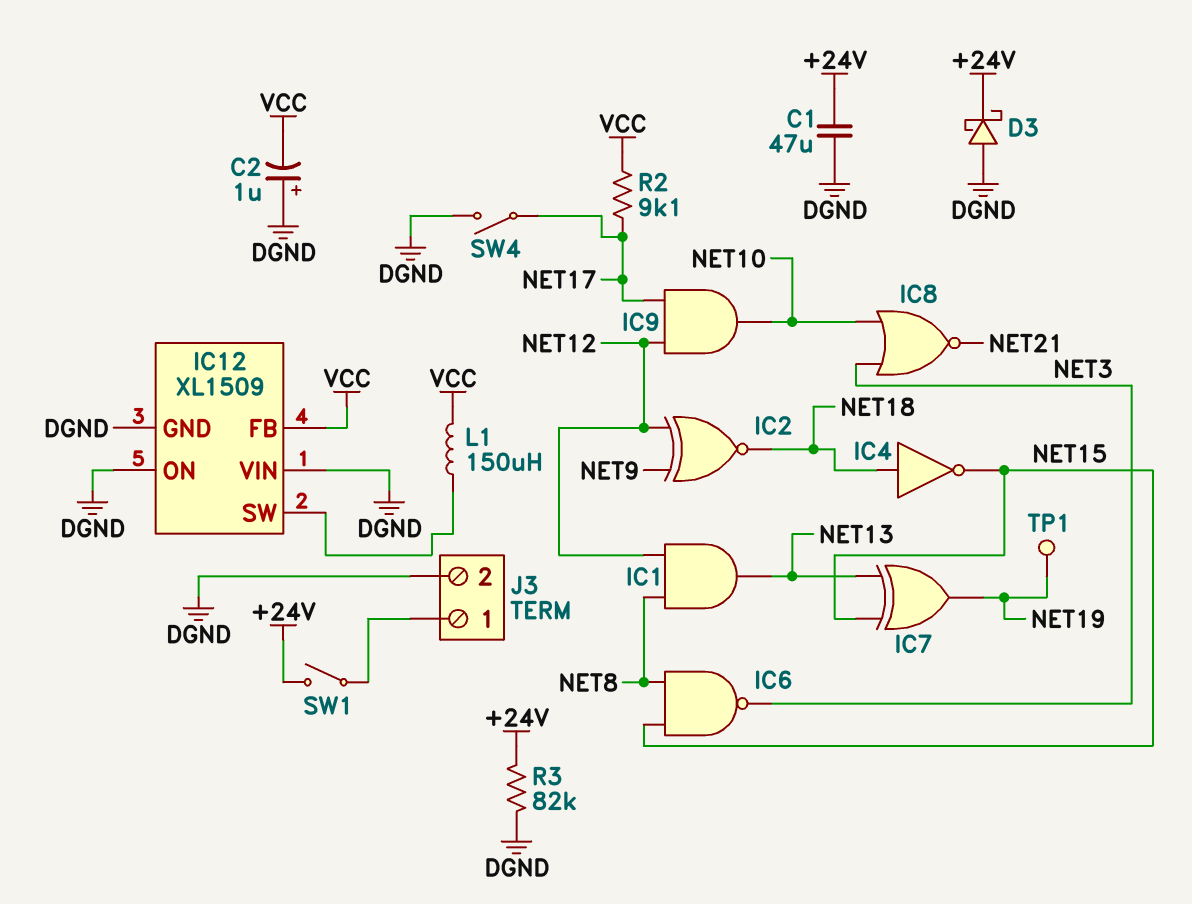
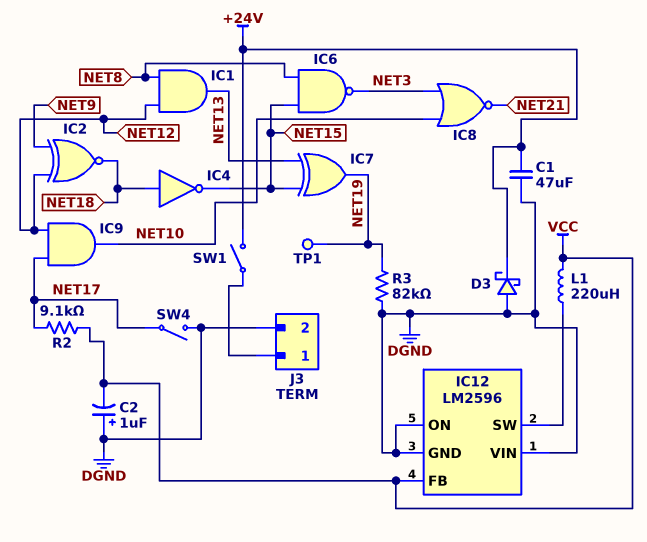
IC12: XL1509 -> LM2596
L1: 150uH (IC12/SW, VCC) -> 220uH (IC12/SW, VCC)
R3: 82k (+24V, DGND) -> 82k (DGND, NET19)

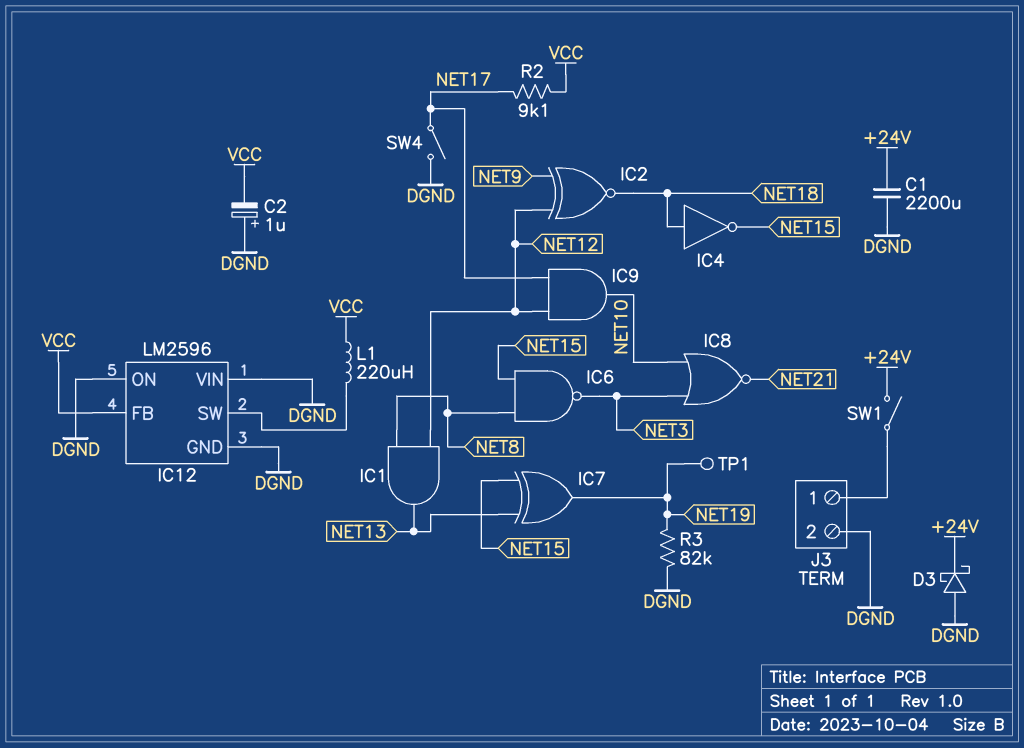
C1: 47uF (+24V, DGND) -> 2200uF (+24V, DGND)

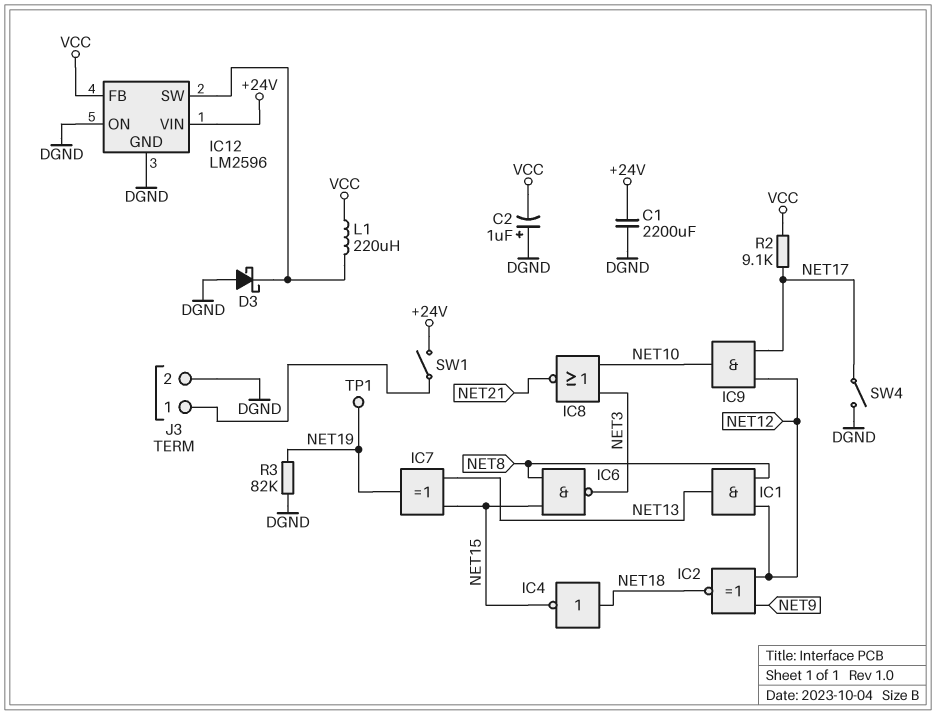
D3: schottky (A DGND, K +24V) -> schottky (A DGND, K IC12/SW)
IC12 pin VIN: DGND -> +24V

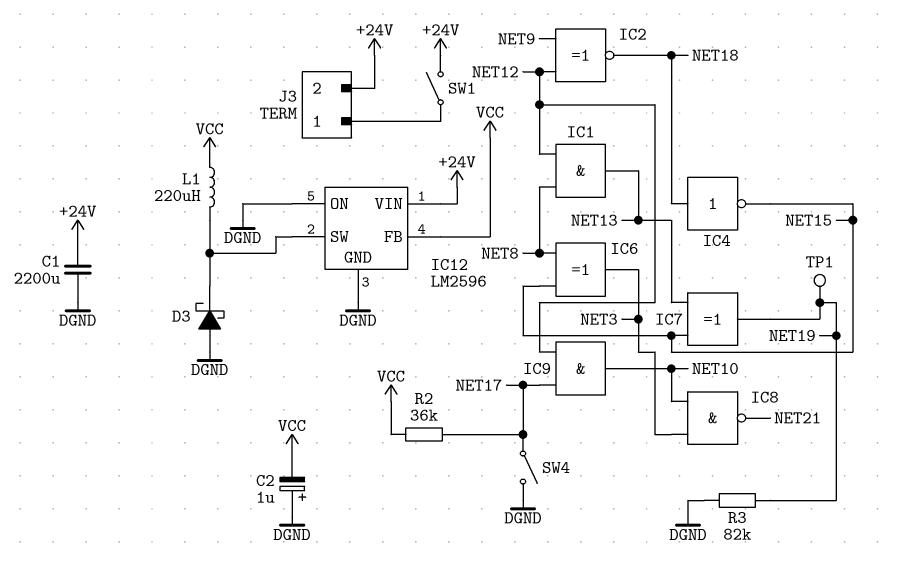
IC6: NAND (in NET8, in NET15, out NET3) -> XOR (in NET8, in NET15, out NET3)
IC8: NOR (in NET3, in NET10, out NET21) -> NAND (in NET3, in NET10, out NET21)
J3 pin 2: DGND -> +24V
R2: 9.1k (NET17, VCC) -> 36k (NET17, VCC)

